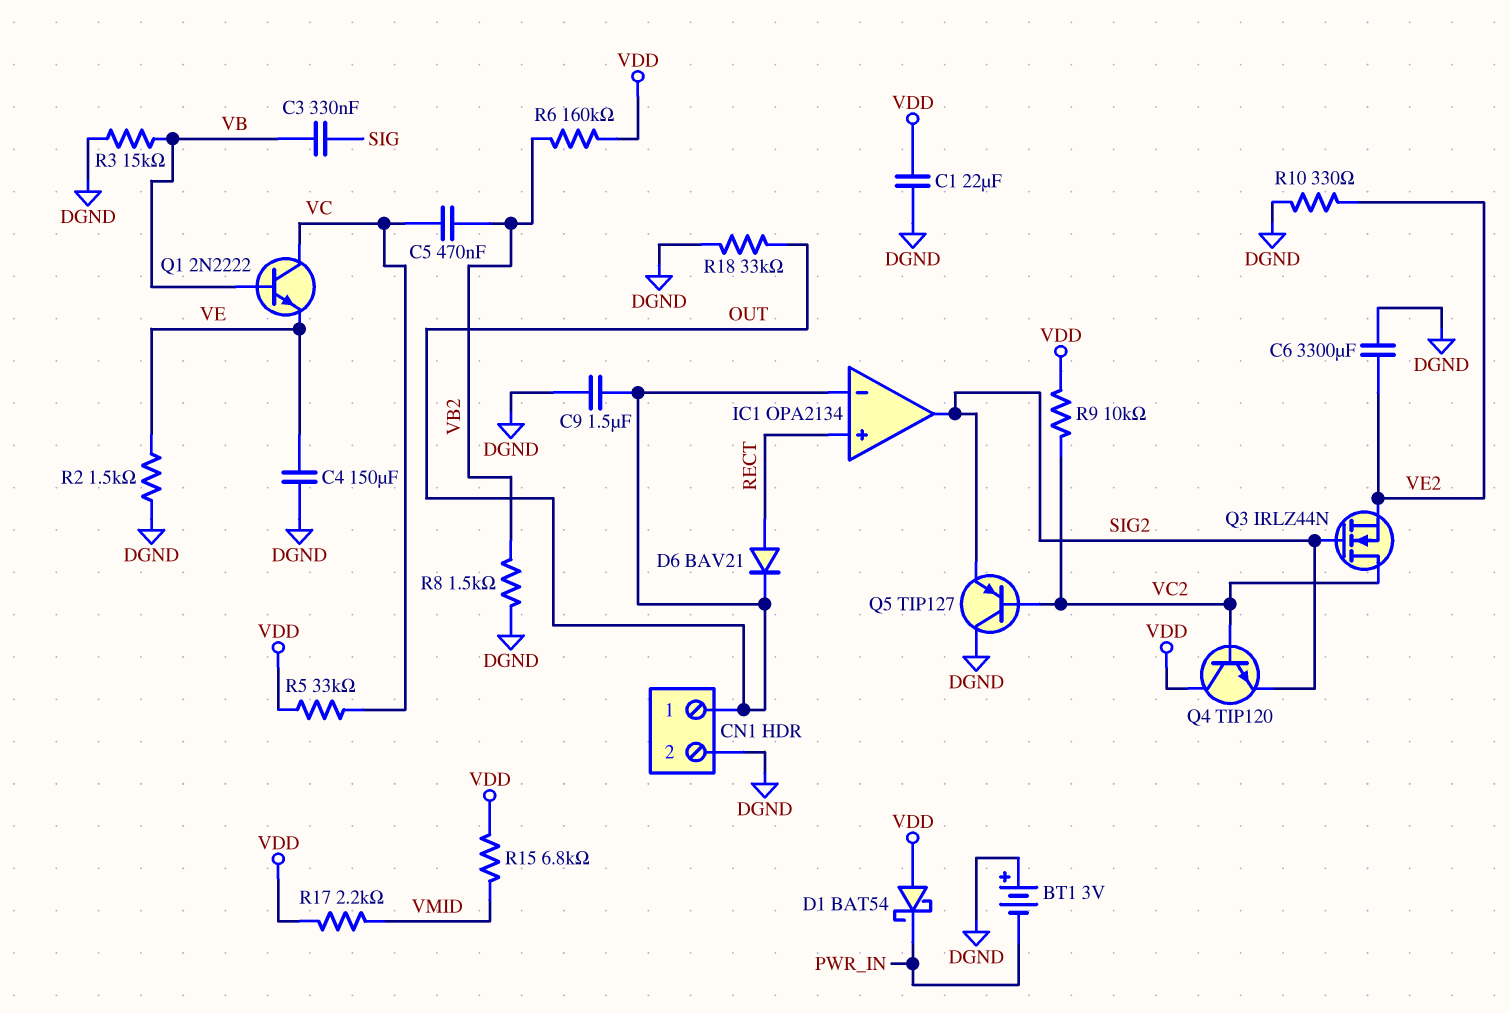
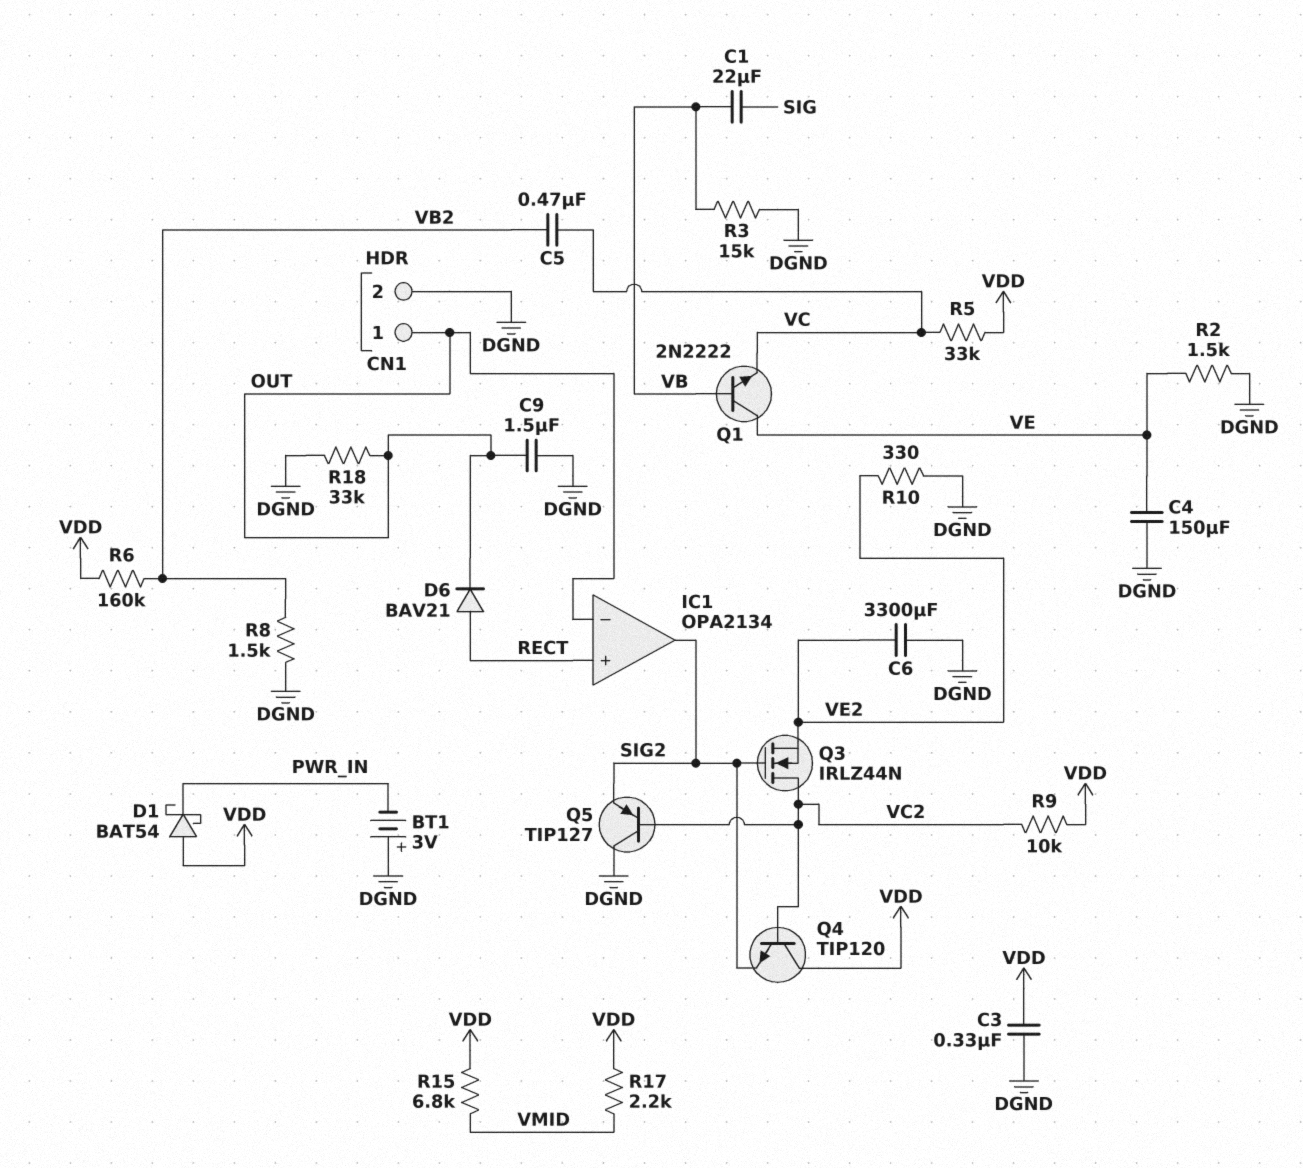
C1: 22uF (DGND, VDD) -> 22uF (SIG, VB)
C3: 330nF (SIG, VB) -> 330nF (DGND, VDD)
Q1: NPN 2N2222 (B VB, C VC, E VE) -> NPN 2N2222 (B VB, C VE, E VC)

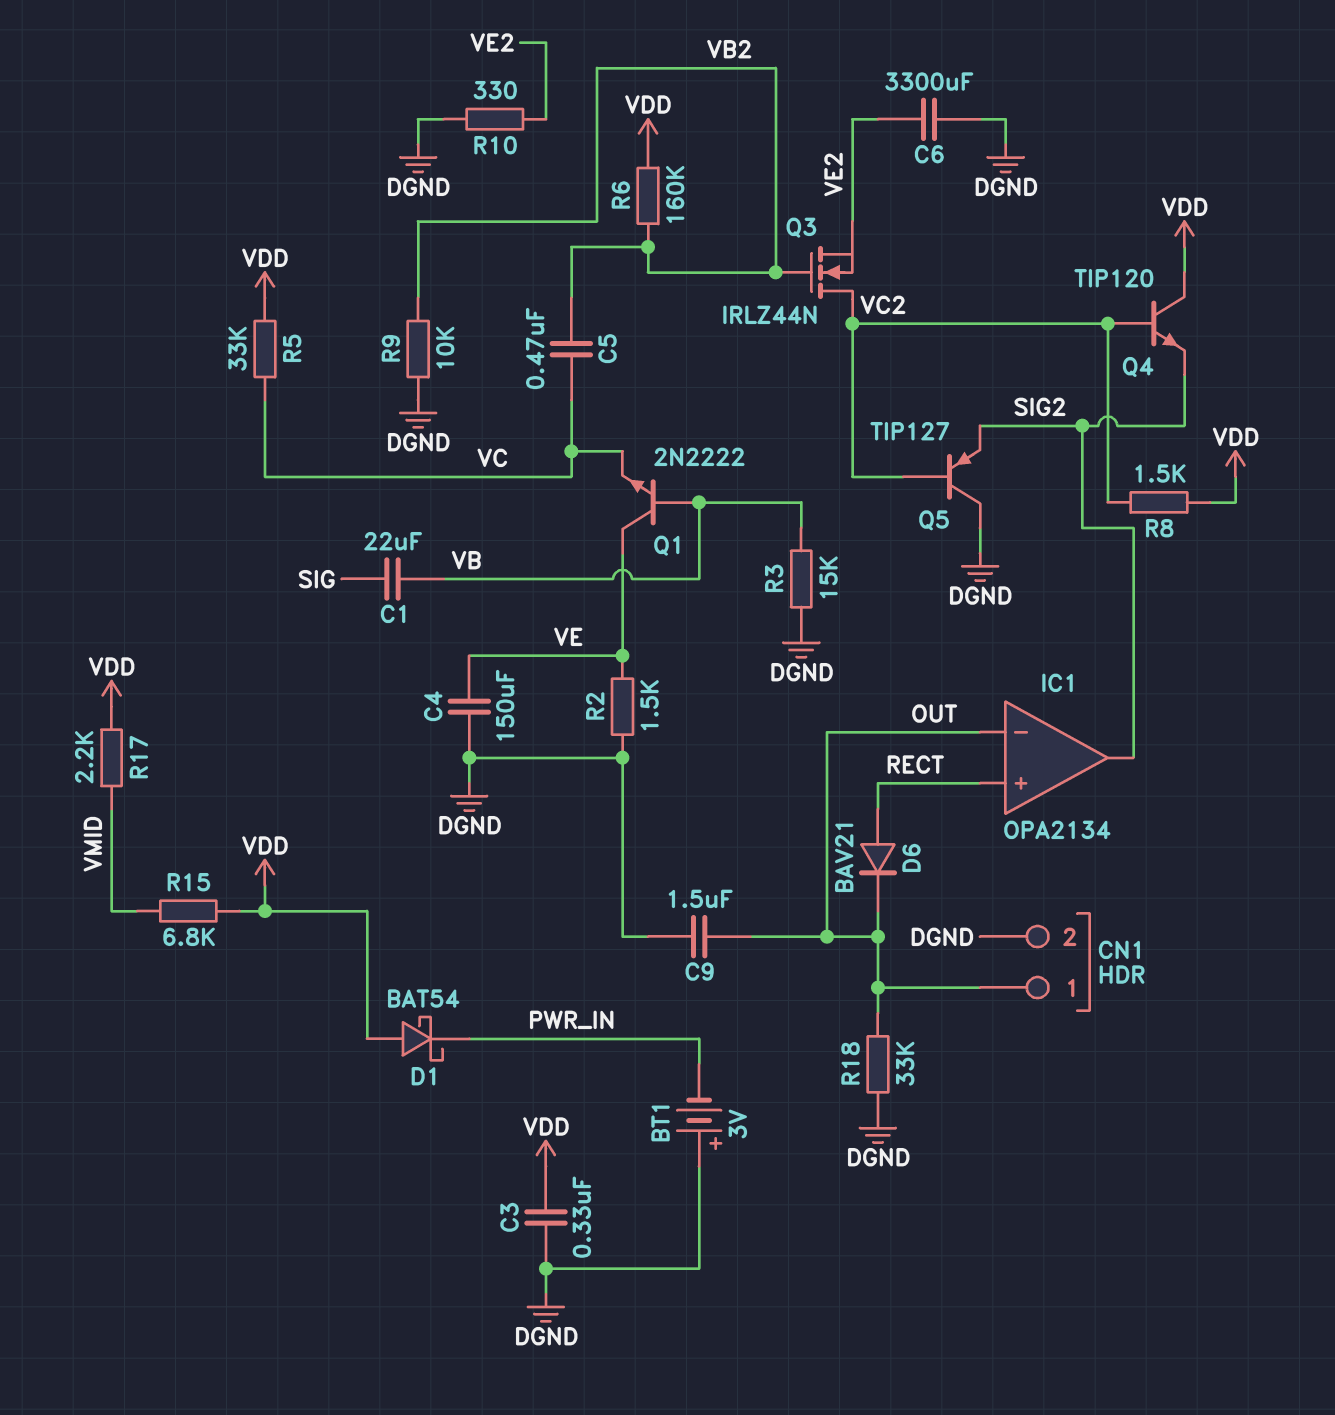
Q3: NMOS IRLZ44N (G SIG2, D VC2, S VE2) -> NMOS IRLZ44N (G VB2, D VC2, S VE2)
R8: 1.5k (DGND, VB2) -> 1.5k (VC2, VDD)
R9: 10k (VC2, VDD) -> 10k (DGND, VB2)

